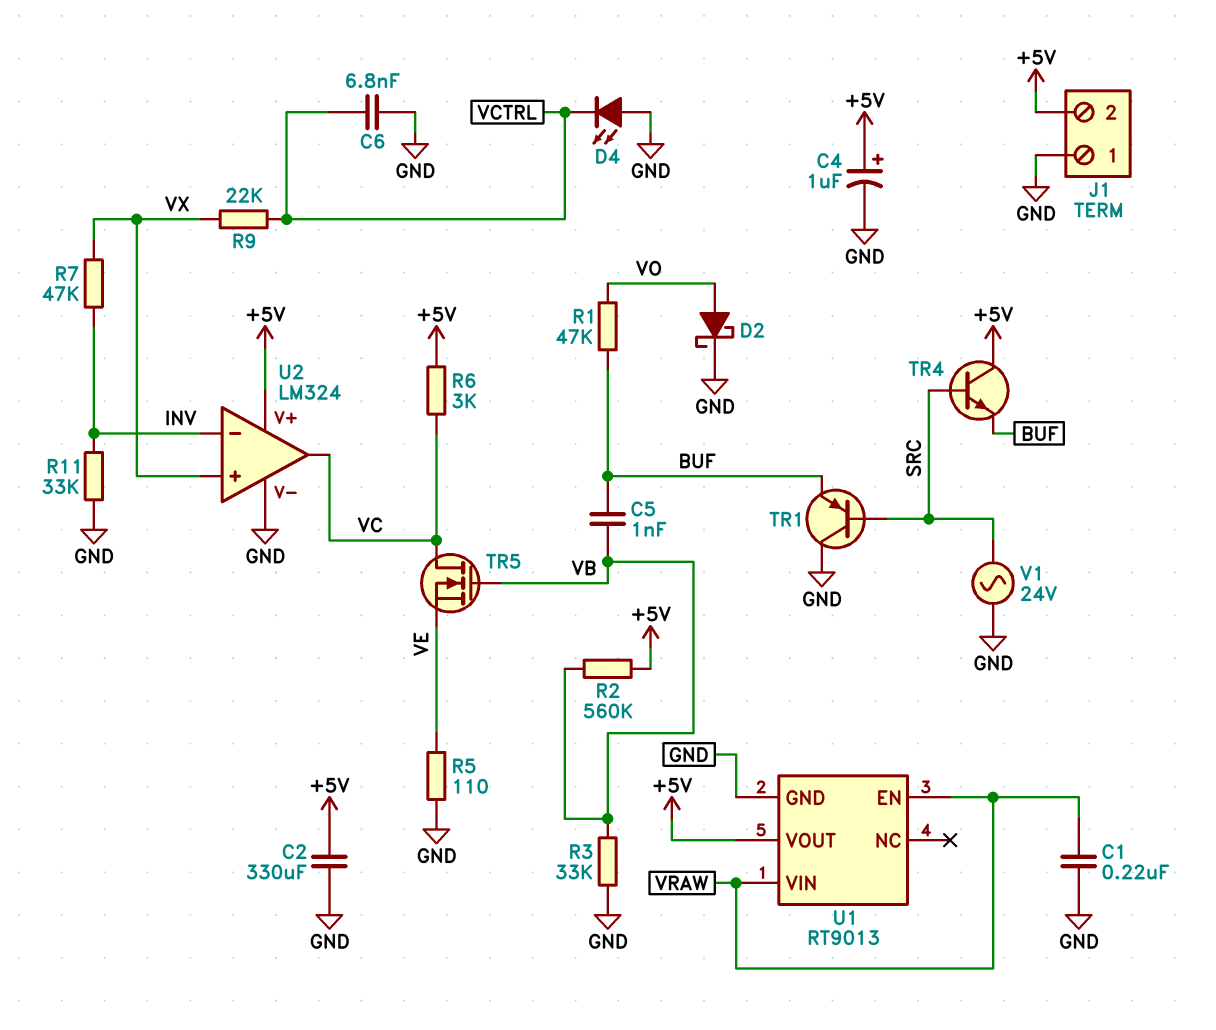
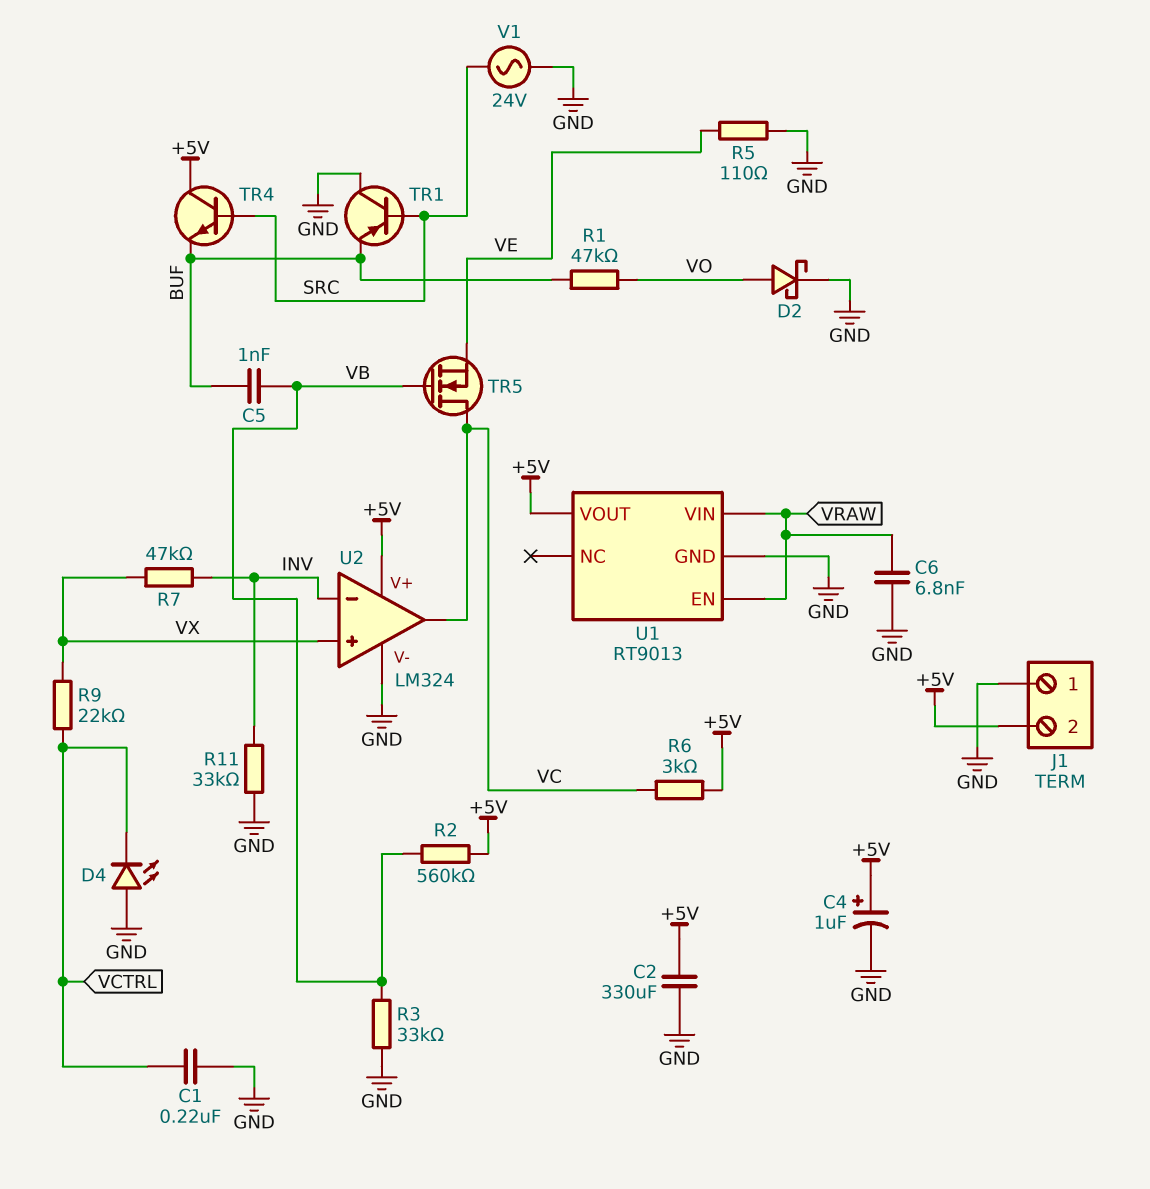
C1: 220nF (GND, VRAW) -> 220nF (GND, VCTRL)
C6: 6.8nF (GND, VCTRL) -> 6.8nF (GND, VRAW)

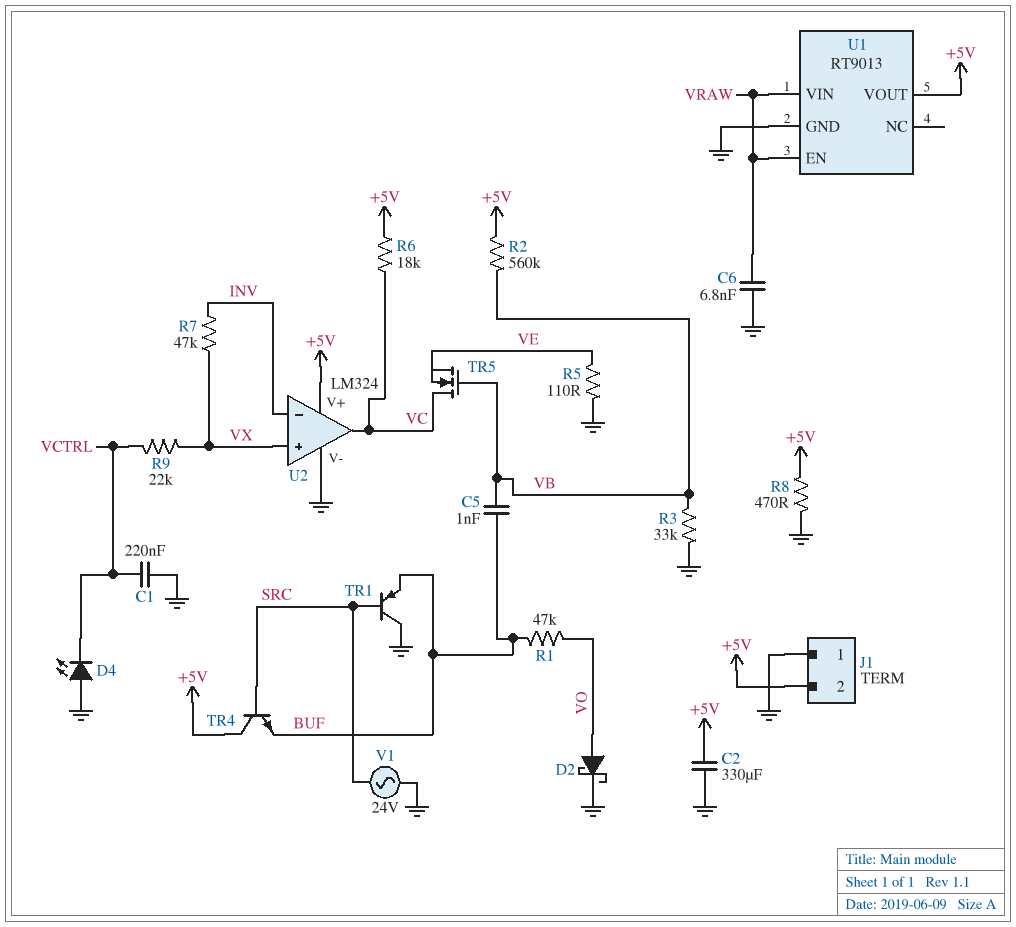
C4: 1uF (plus +5V, minus GND) -> none
R6: 3k (+5V, VC) -> 18k (+5V, VC)
R8: none -> 470 (+5V, GND)
R11: 33k (GND, INV) -> none

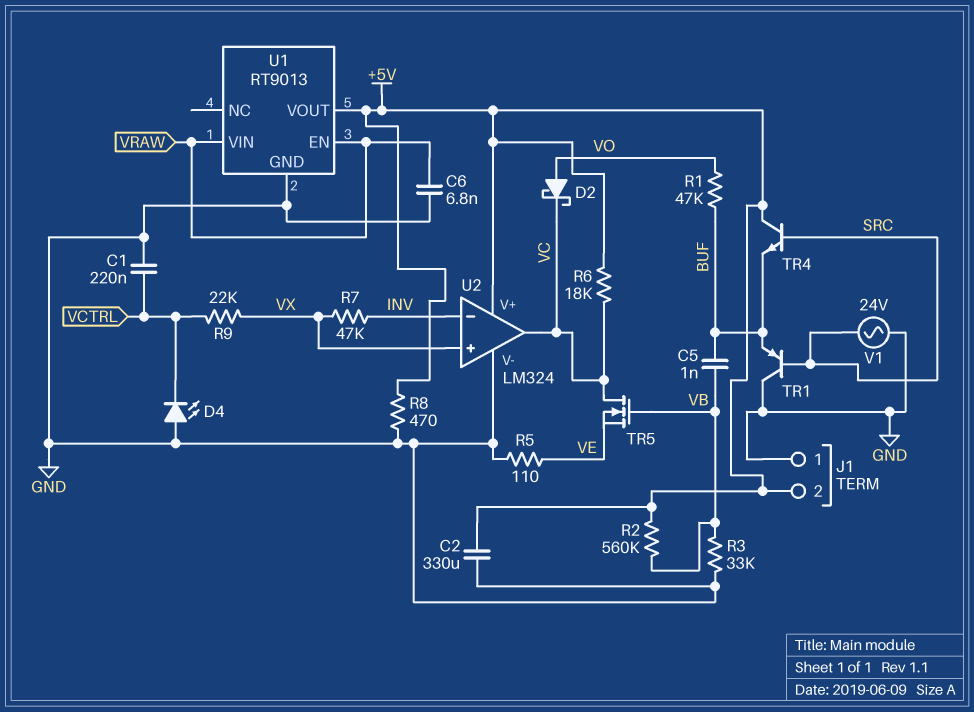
D2: schottky (A VO, K GND) -> schottky (A VO, K VC)

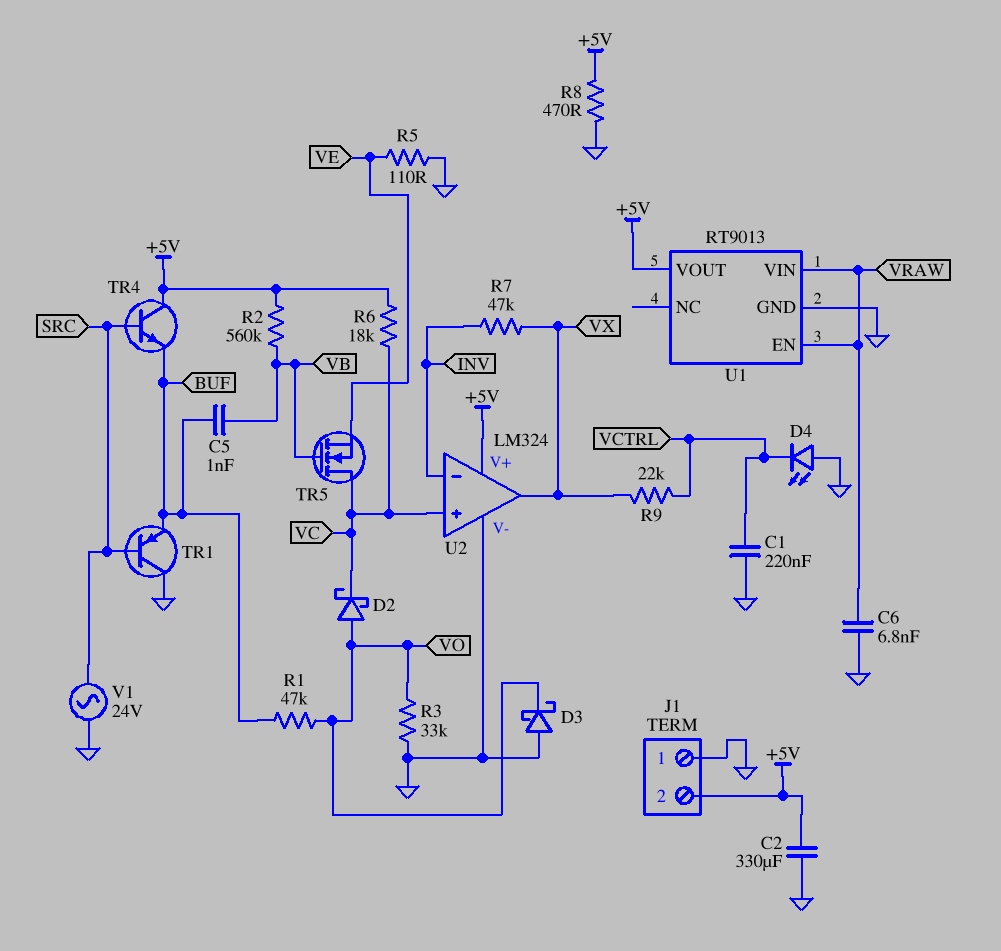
D3: none -> schottky (A GND, K VO)
R3: 33k (GND, VB) -> 33k (GND, VO)
U2 pin in+: VX -> VC
U2 pin out: VC -> VX

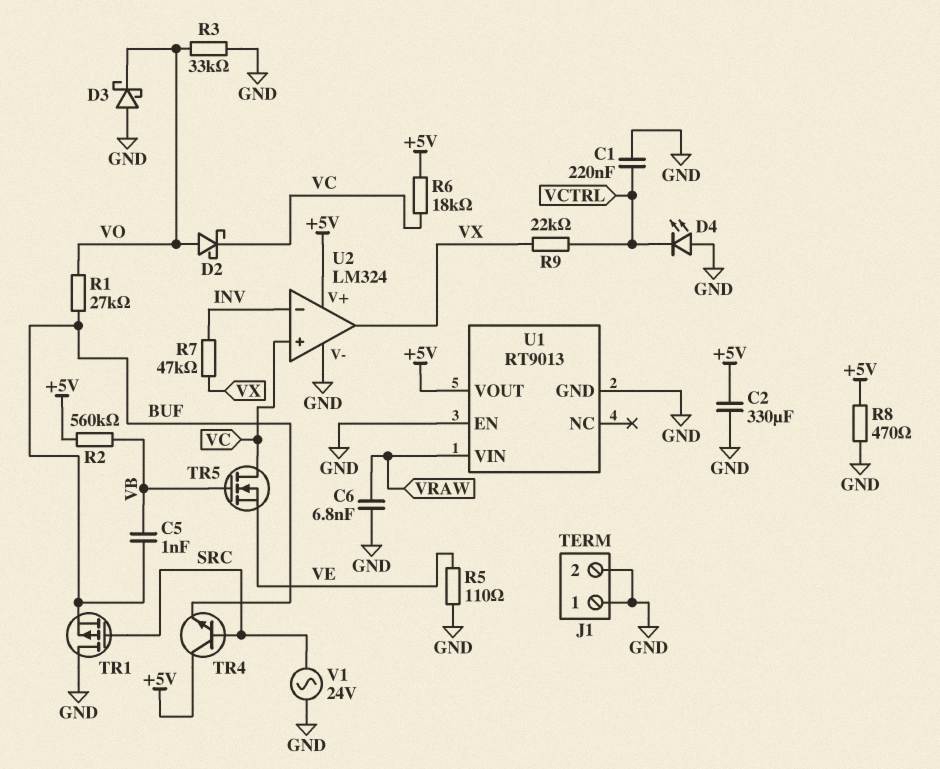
J1 pin 2: +5V -> GND
R1: 47k (BUF, VO) -> 27k (BUF, VO)
TR1: PNP (B SRC, C GND, E BUF) -> PMOS (G SRC, D GND, S BUF)
U1 pin EN: VRAW -> GND

